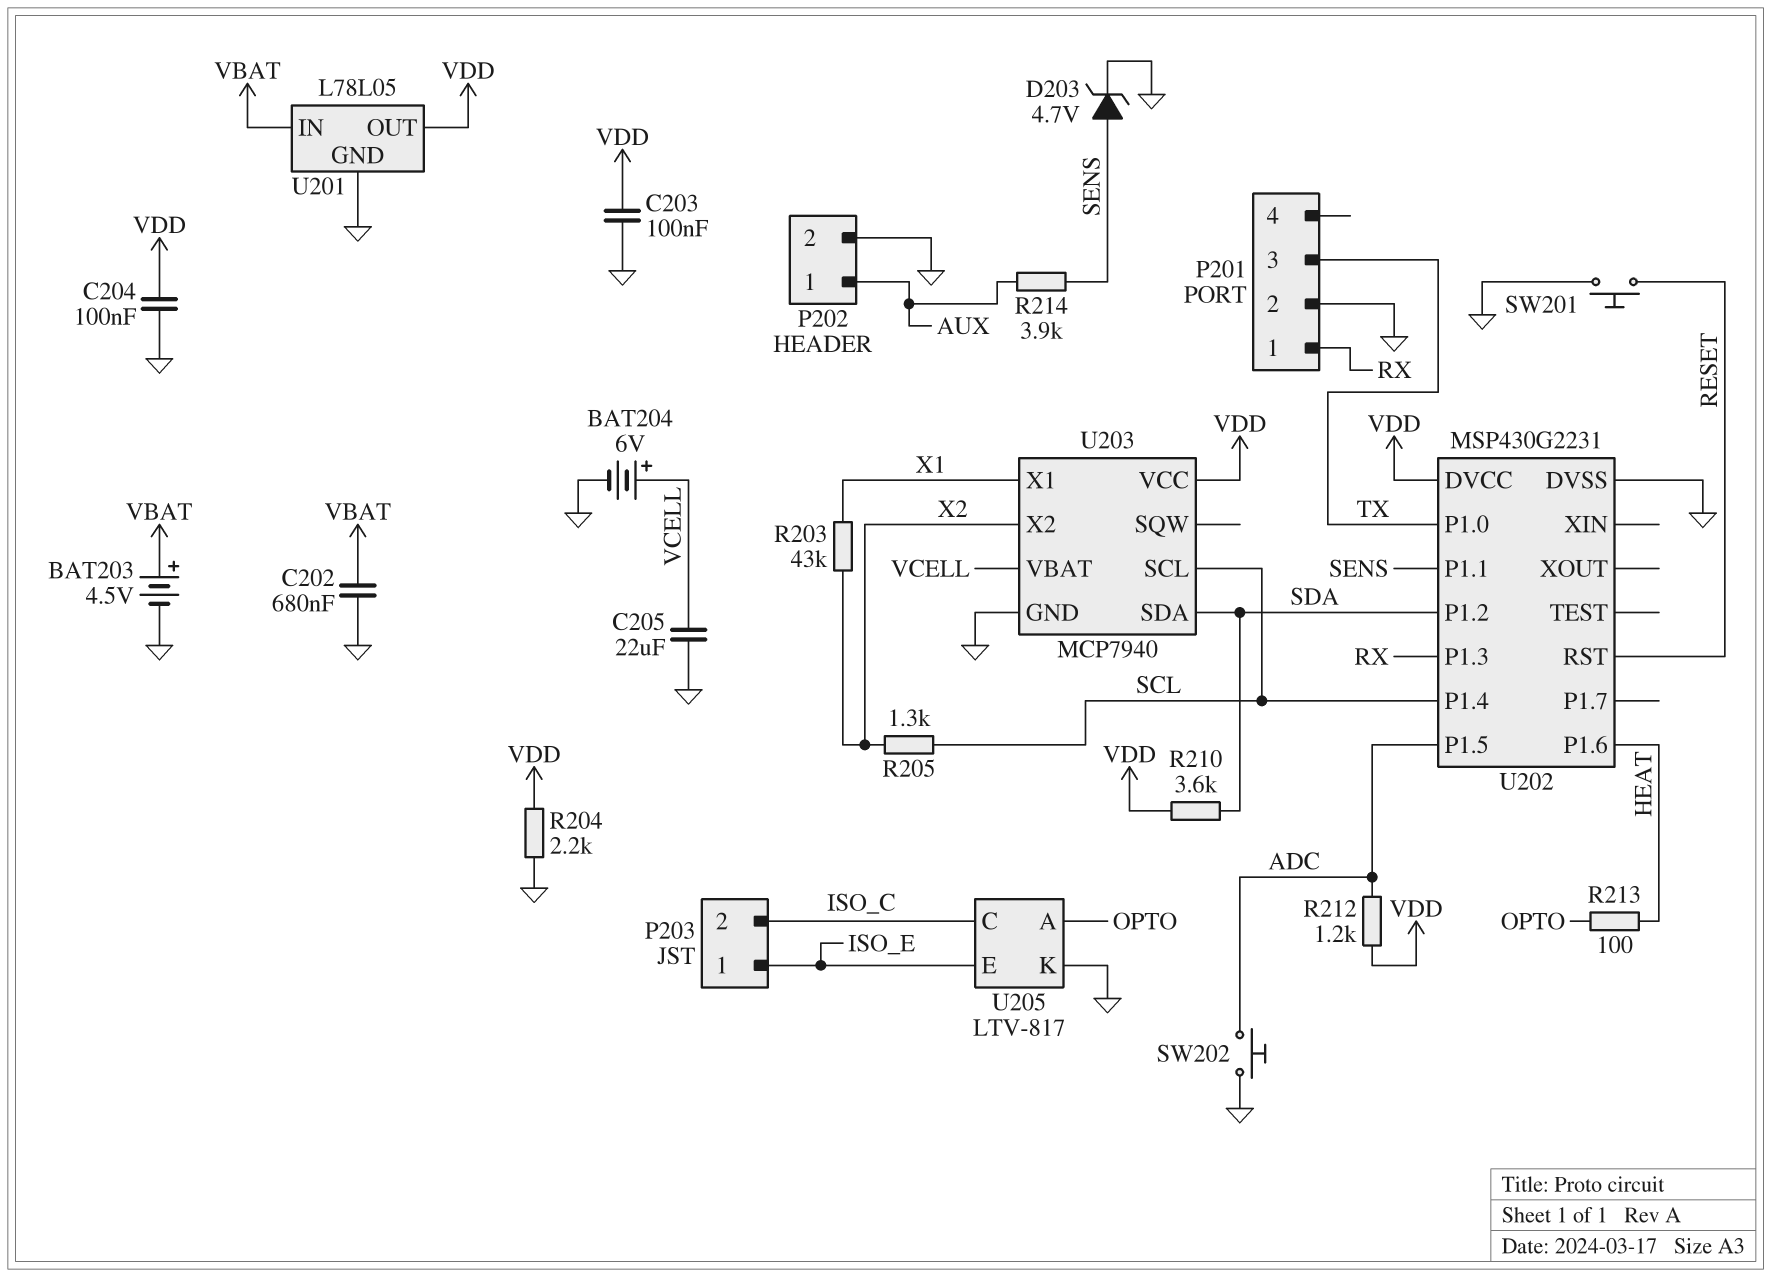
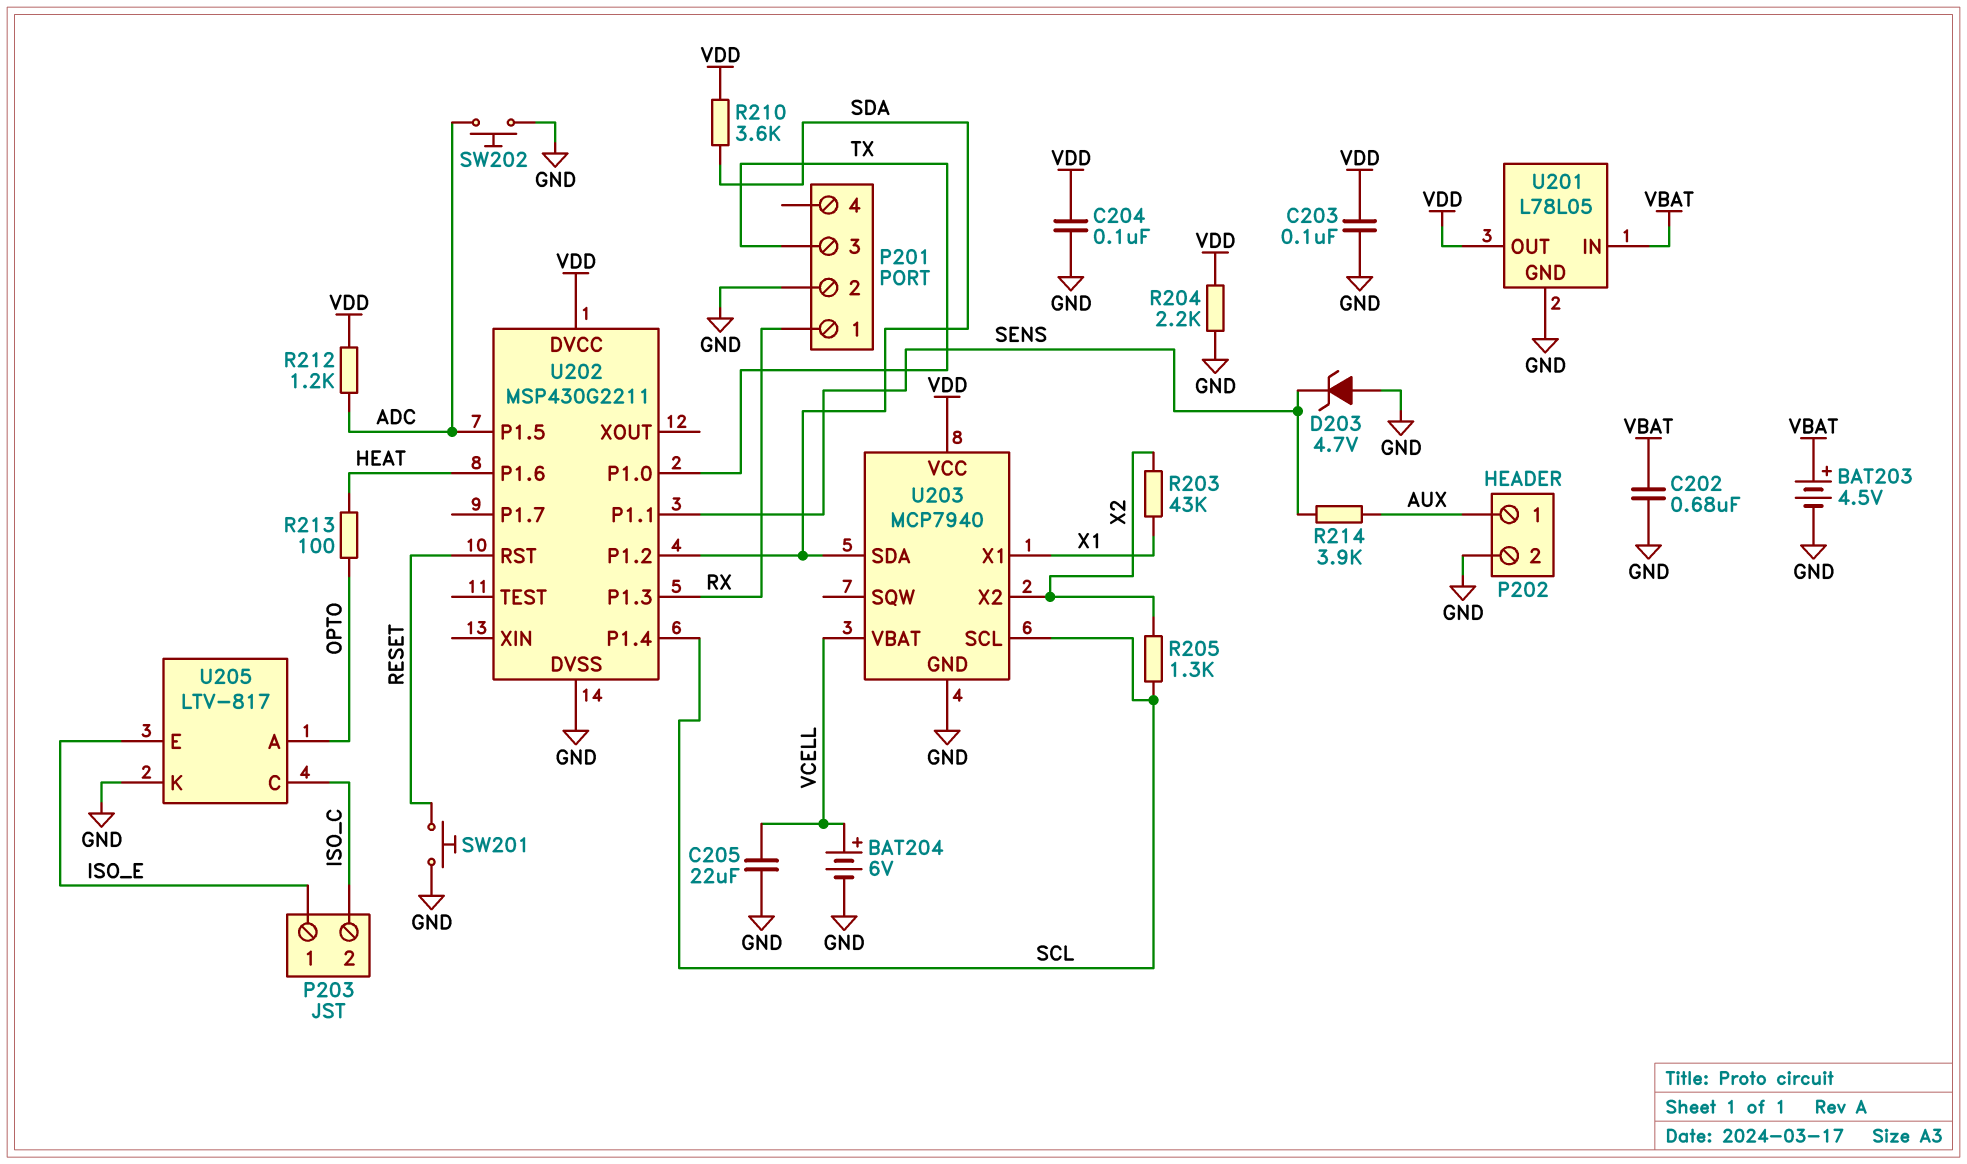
D203: zener 4.7V (A SENS, K GND) -> zener 4.7V (A GND, K SENS)
U202: MSP430G2231 -> MSP430G2211

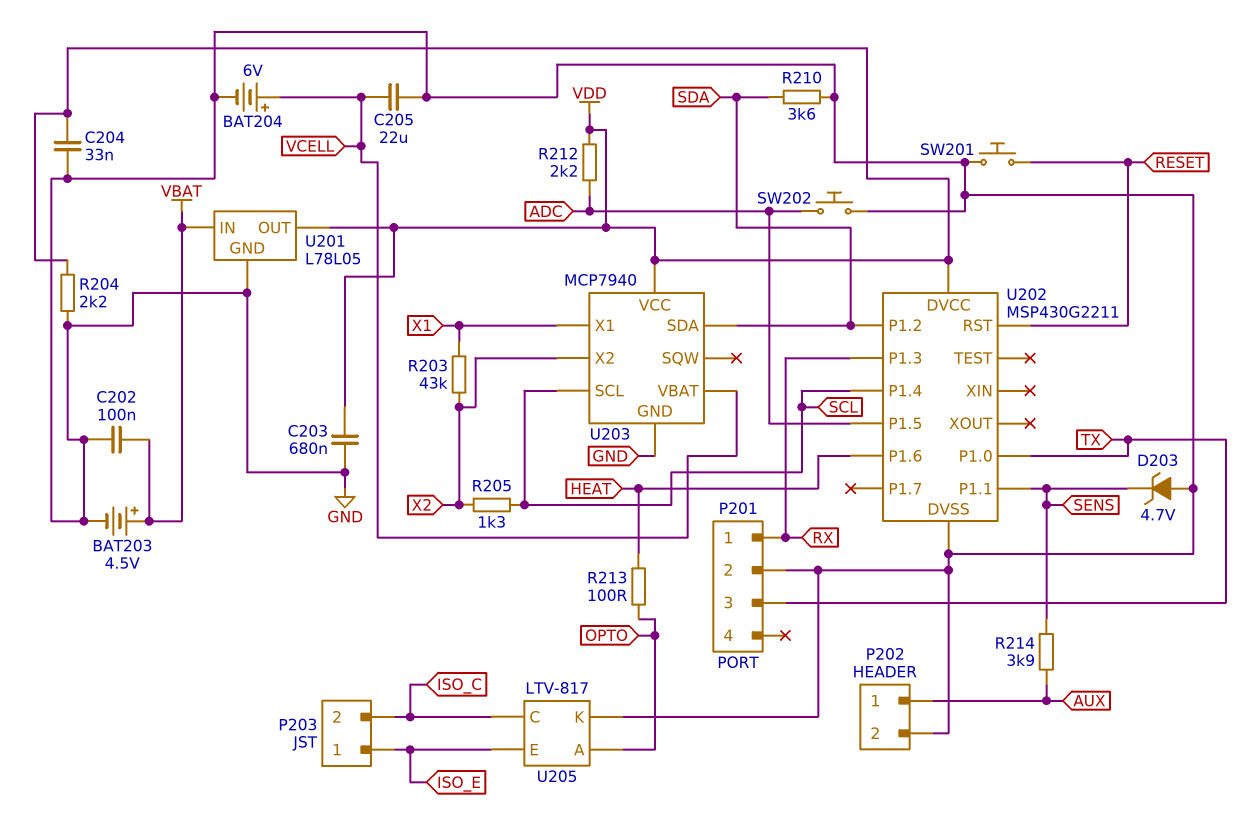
C202: 680nF (GND, VBAT) -> 100nF (GND, VBAT)
C203: 100nF (GND, VDD) -> 680nF (GND, VDD)
C204: 100nF (GND, VDD) -> 33nF (GND, VDD)
R210: 3.6k (SDA, VDD) -> 3.6k (GND, SDA)
R212: 1.2k (ADC, VDD) -> 2.2k (ADC, VDD)

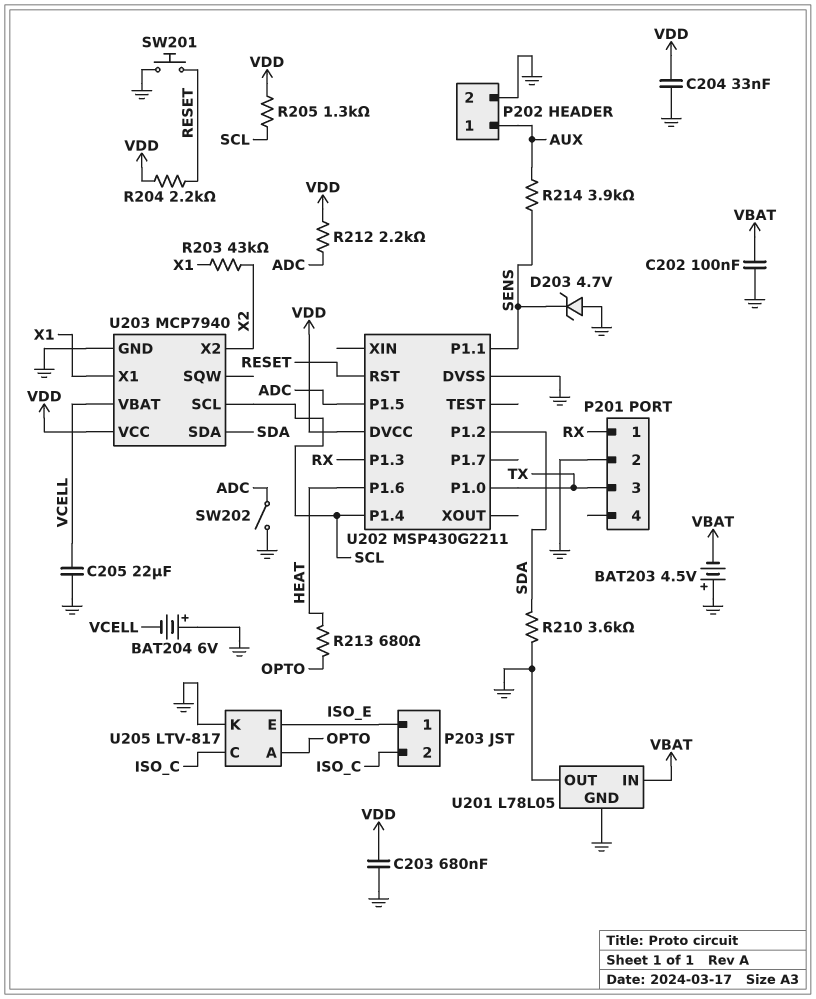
BAT203: 4.5V (plus VBAT, minus GND) -> 4.5V (plus GND, minus VBAT)
BAT204: 6V (plus VCELL, minus GND) -> 6V (plus GND, minus VCELL)
R204: 2.2k (GND, VDD) -> 2.2k (RESET, VDD)
R205: 1.3k (SCL, X2) -> 1.3k (SCL, VDD)
R213: 100 (HEAT, OPTO) -> 680 (HEAT, OPTO)
SW202: button (ADC, GND) -> switch (ADC, GND)
U201 pin OUT: VDD -> GND

